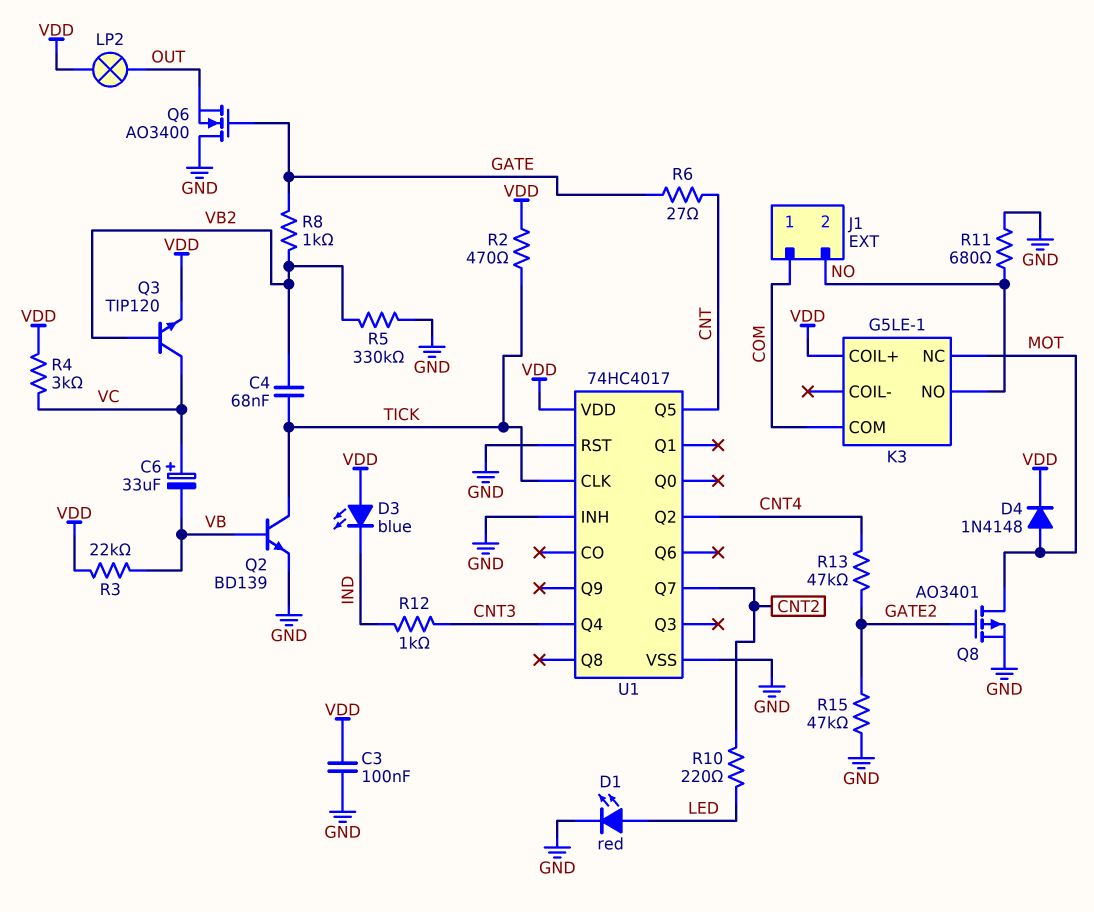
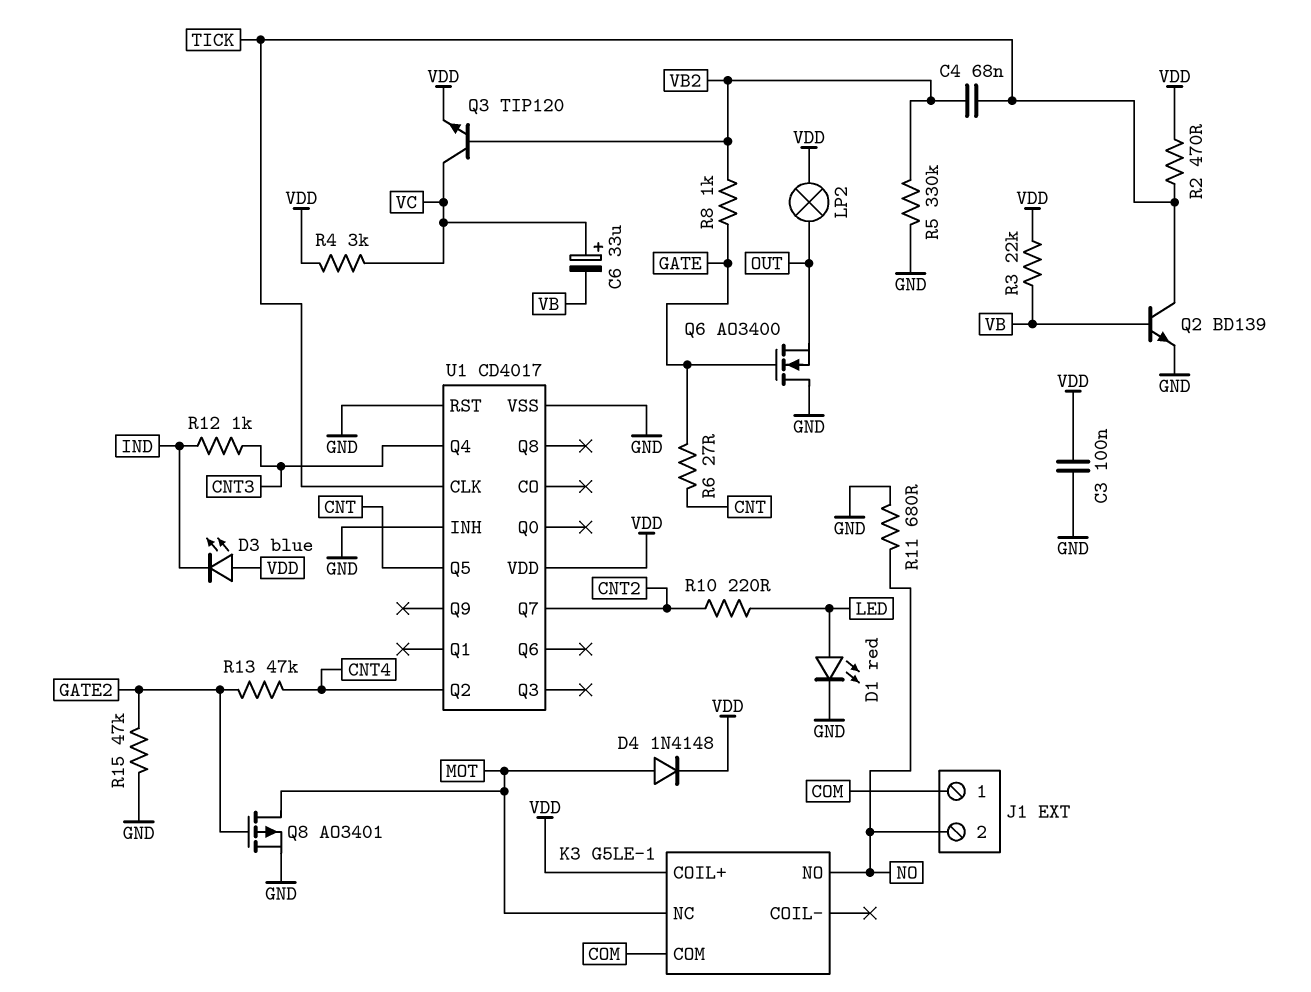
U1: 74HC4017 -> CD4017

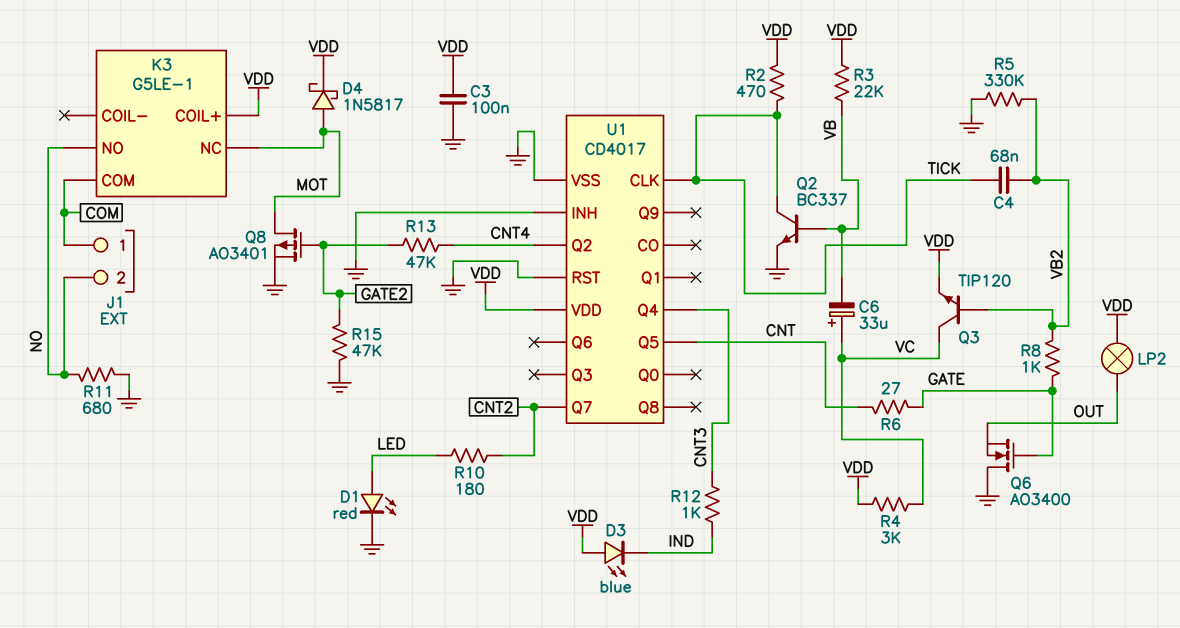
D4: diode 1N4148 (A MOT, K VDD) -> schottky 1N5817 (A MOT, K VDD)
Q2: NPN BD139 (B VB, C TICK, E GND) -> NPN BC337 (B VB, C TICK, E GND)
R10: 220 (CNT2, LED) -> 180 (CNT2, LED)

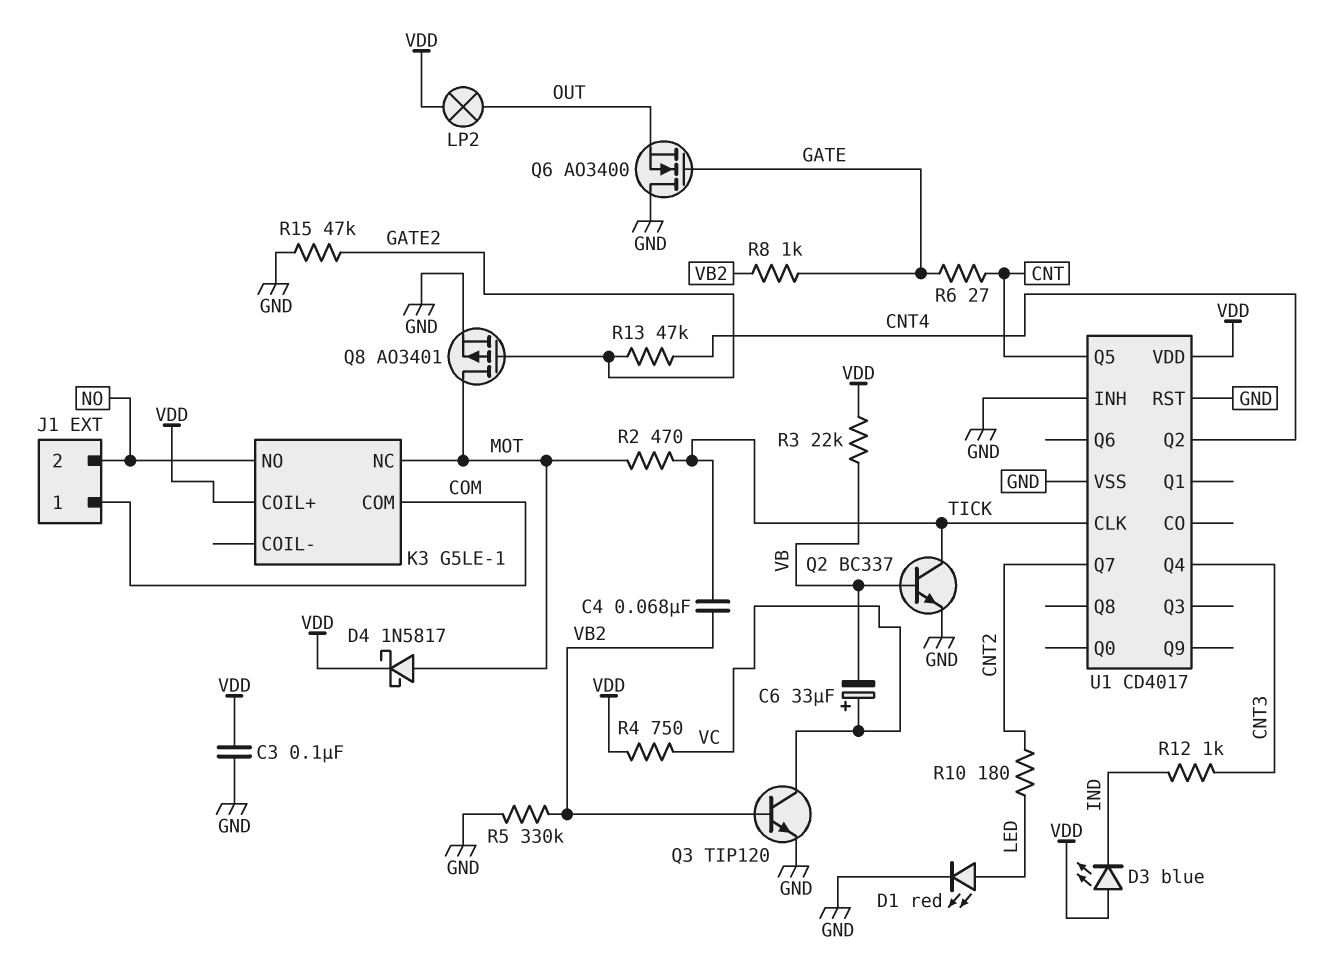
Q3: NPN TIP120 (B VB2, C VC, E VDD) -> NPN TIP120 (B VB2, C VC, E GND)
R2: 470 (TICK, VDD) -> 470 (MOT, TICK)
R4: 3k (VC, VDD) -> 750 (VC, VDD)
R11: 680 (GND, NO) -> none

